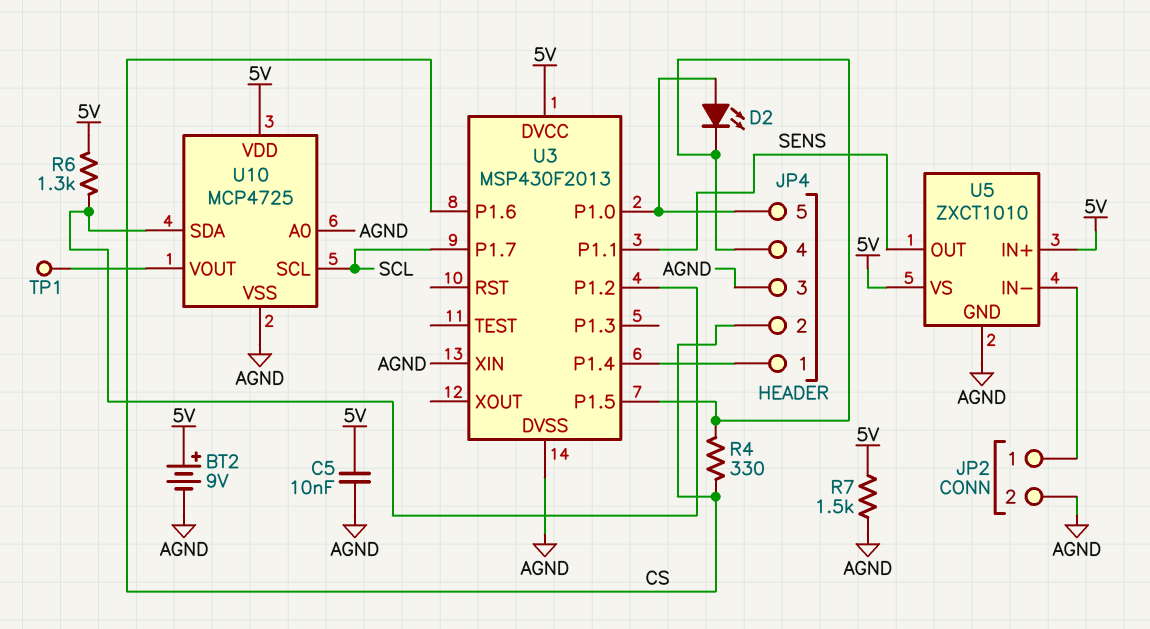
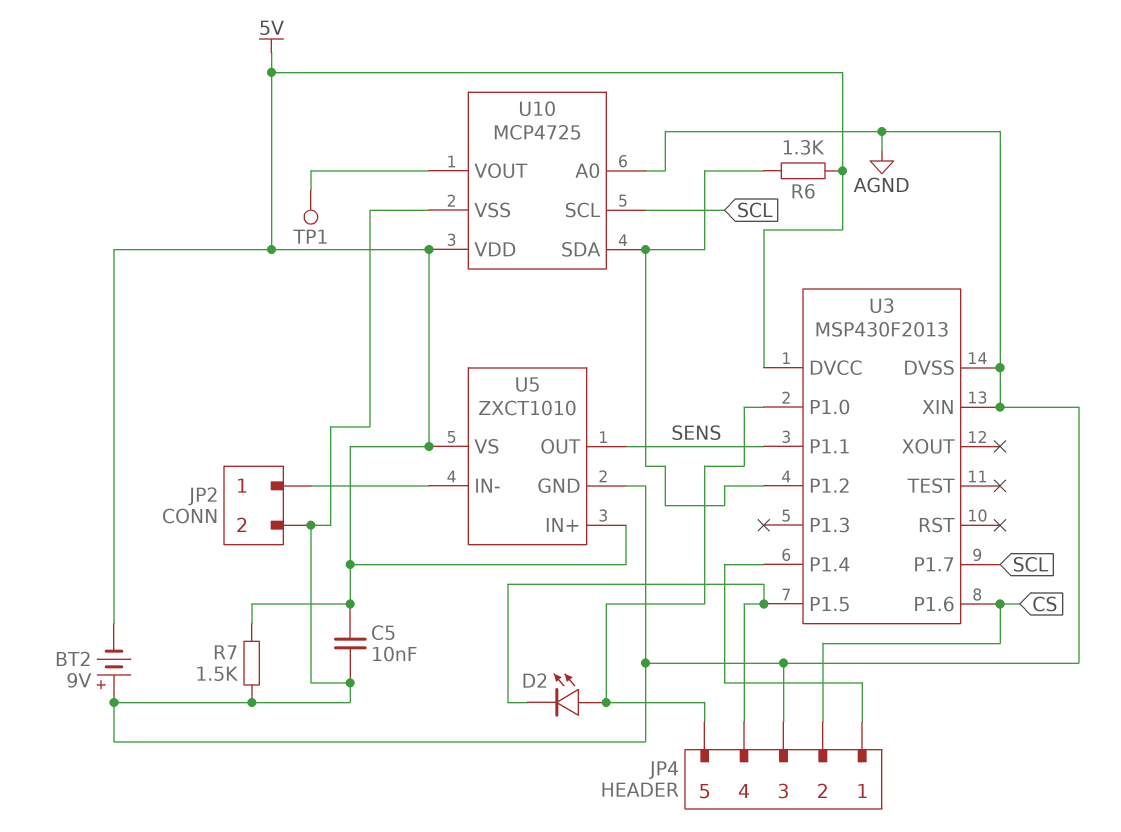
BT2: 9V (plus 5V, minus AGND) -> 9V (plus AGND, minus 5V)
R4: 330 (CS, JP4/4) -> none

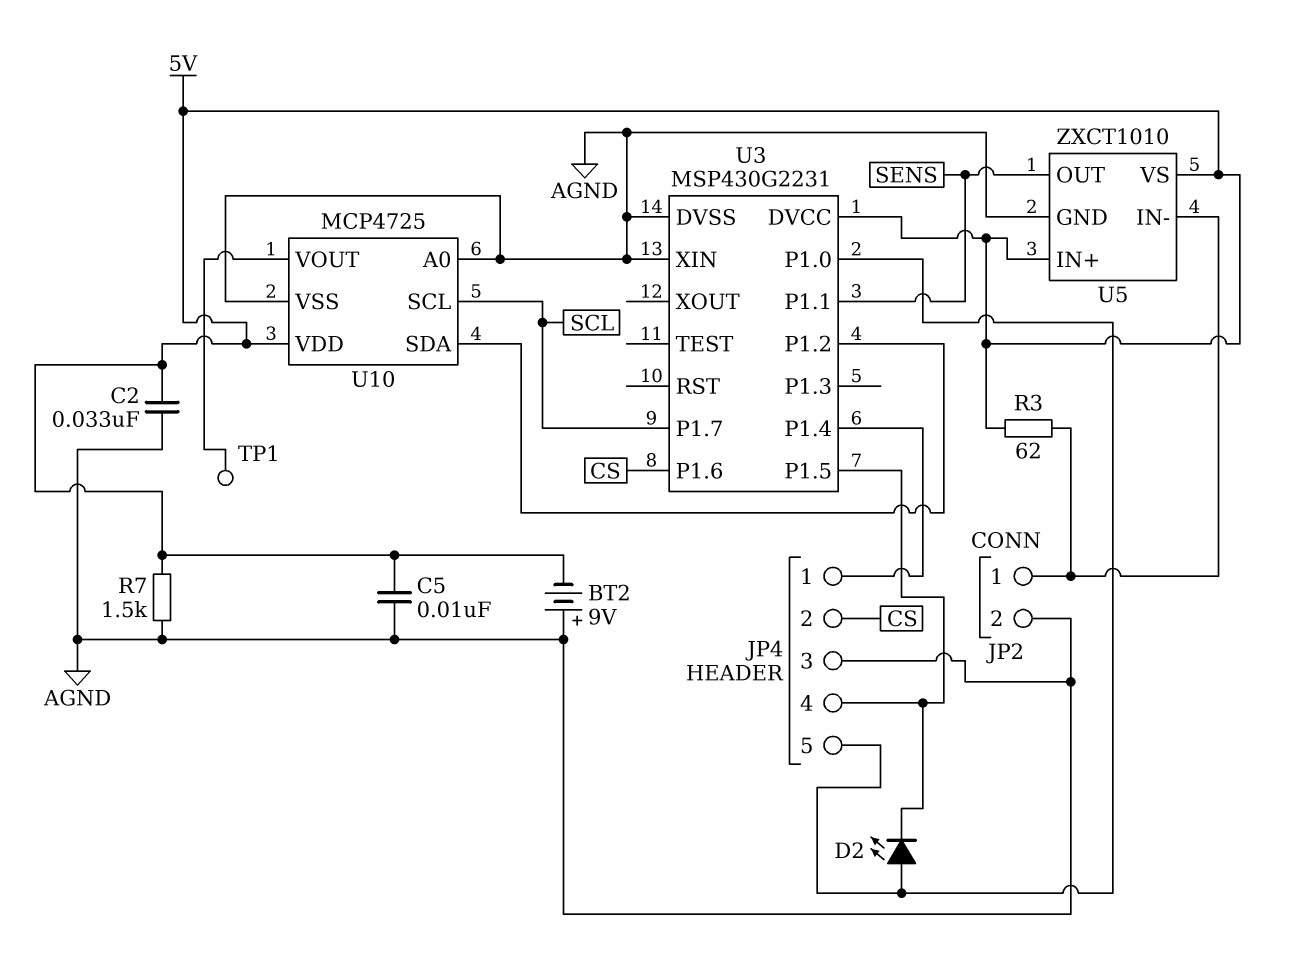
C2: none -> 33nF (5V, AGND)
R3: none -> 62 (5V, JP2/1)
R6: 1.3k (5V, U3/P1.2) -> none
U3: MSP430F2013 -> MSP430G2231

